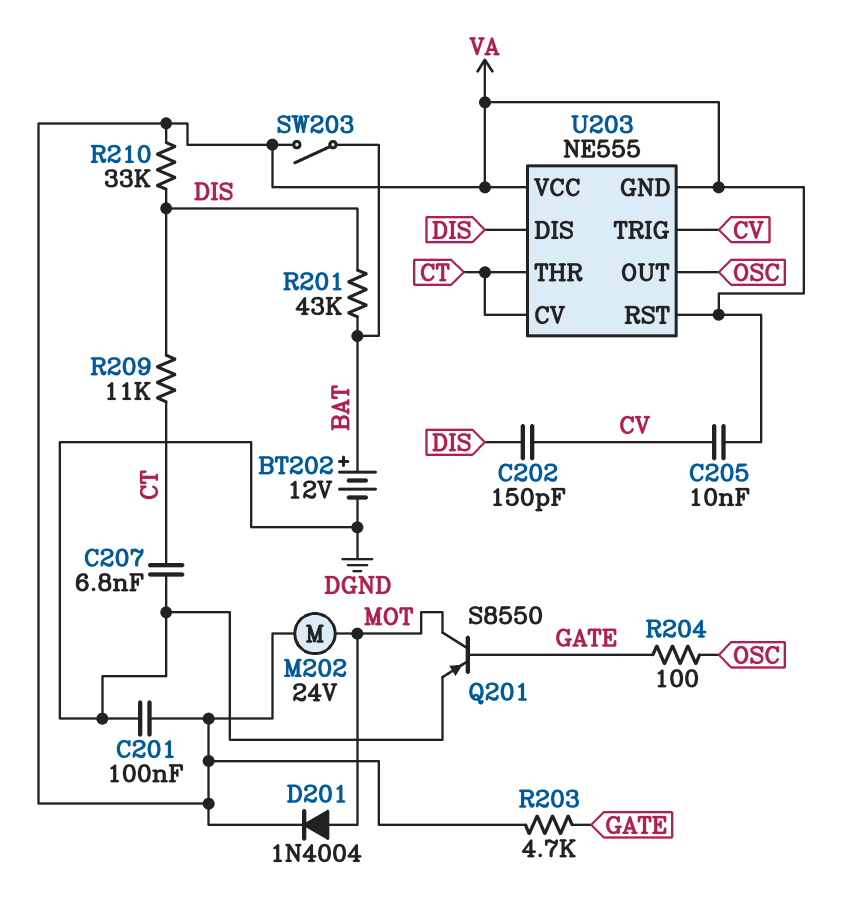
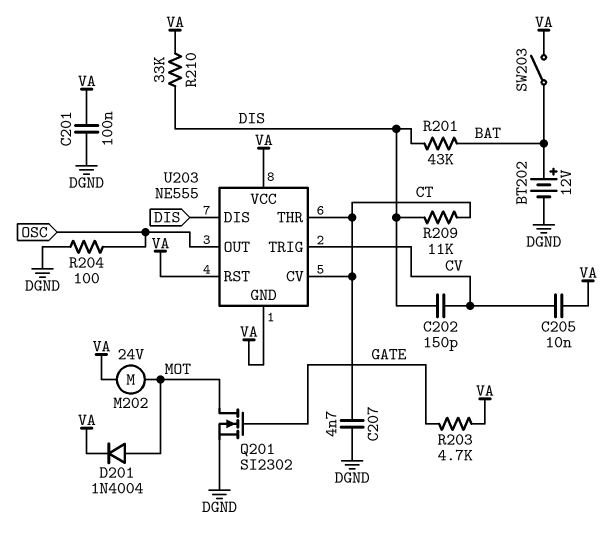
C207: 6.8nF (CT, DGND) -> 4.7nF (CT, DGND)
Q201: PNP S8550 (B GATE, C MOT, E DGND) -> NMOS SI2302 (G GATE, D MOT, S DGND)
R204: 100 (GATE, OSC) -> 100 (DGND, OSC)

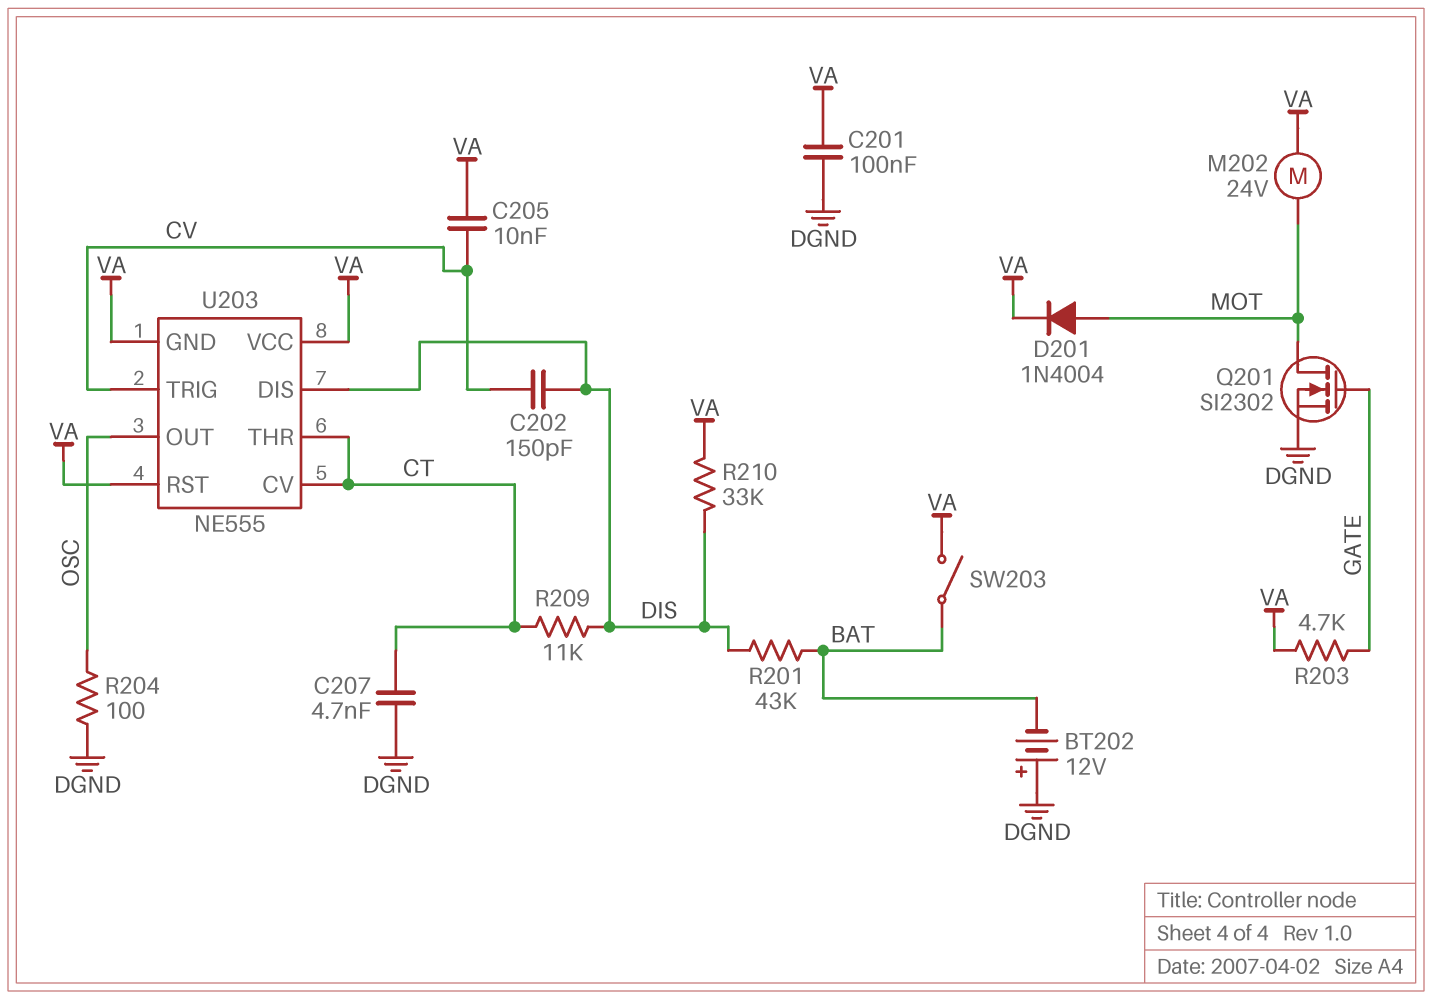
BT202: 12V (plus BAT, minus DGND) -> 12V (plus DGND, minus BAT)

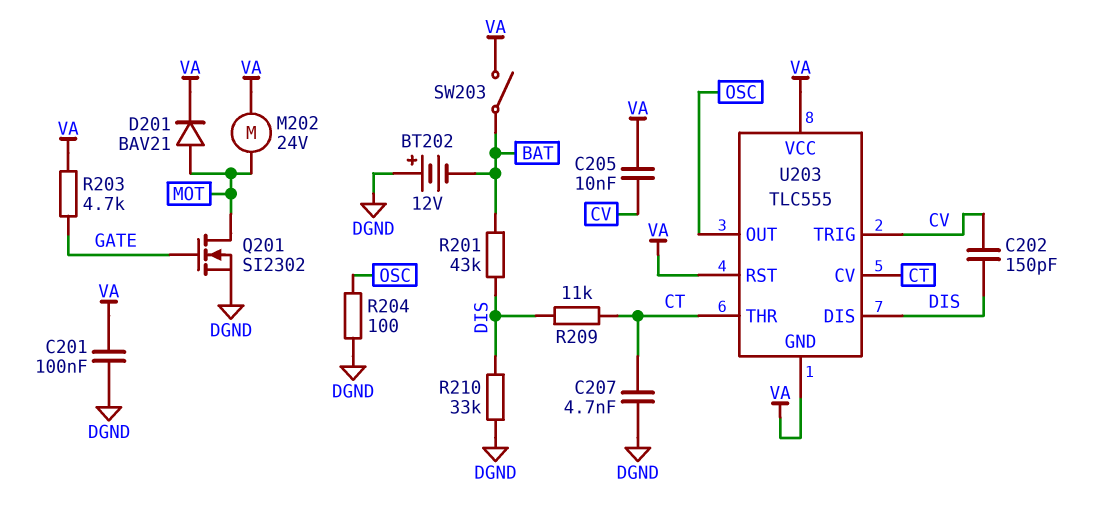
D201: diode 1N4004 (A MOT, K VA) -> diode BAV21 (A MOT, K VA)
R210: 33k (DIS, VA) -> 33k (DGND, DIS)
U203: NE555 -> TLC555

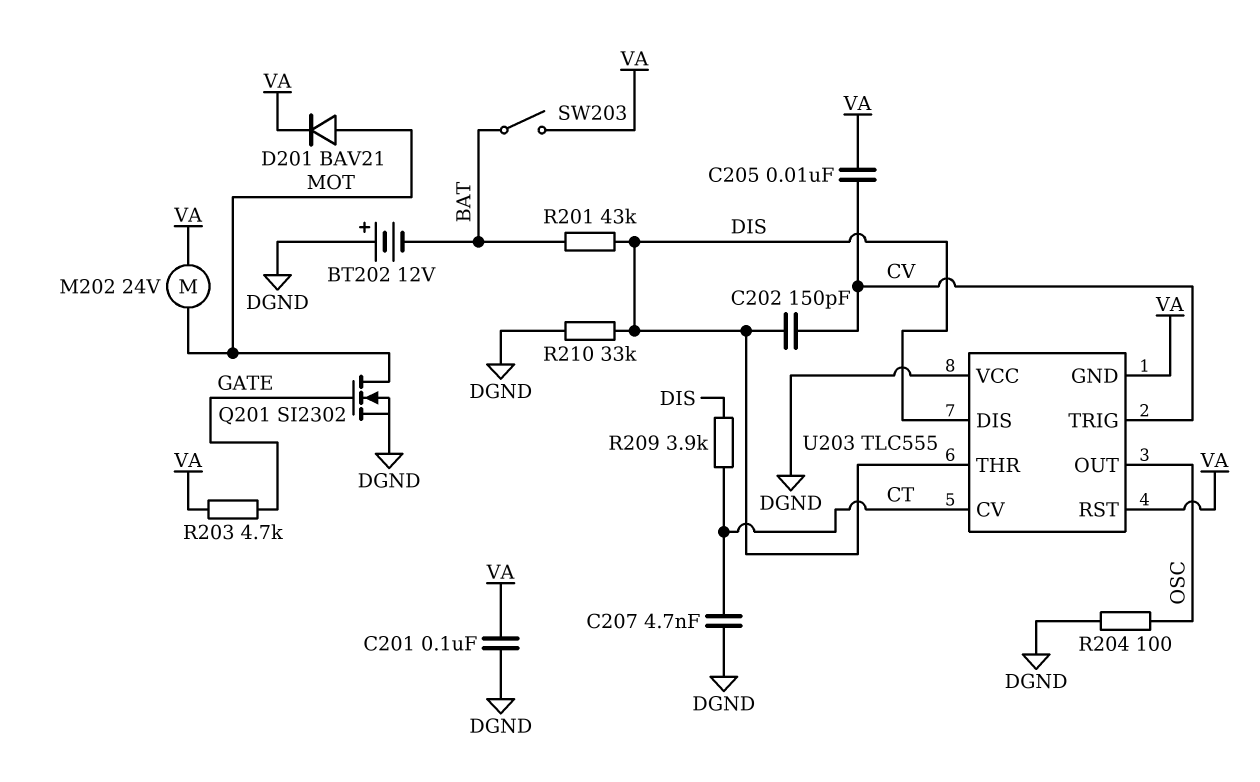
R209: 11k (CT, DIS) -> 3.9k (CT, DIS)
U203 pin THR: CT -> DIS
U203 pin VCC: VA -> DGND

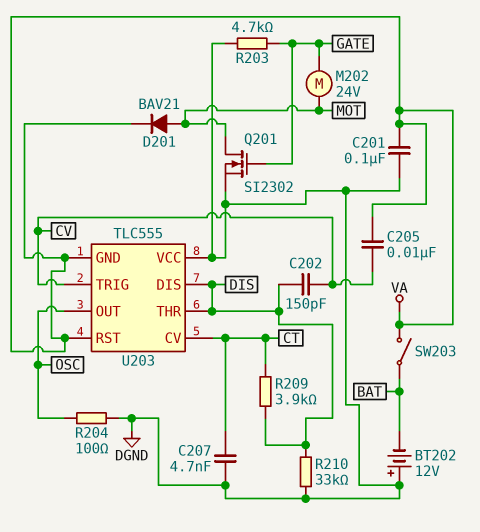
M202: motor 24V (MOT, VA) -> motor 24V (GATE, MOT)
R201: 43k (BAT, DIS) -> none
R203: 4.7k (GATE, VA) -> 4.7k (DGND, GATE)

